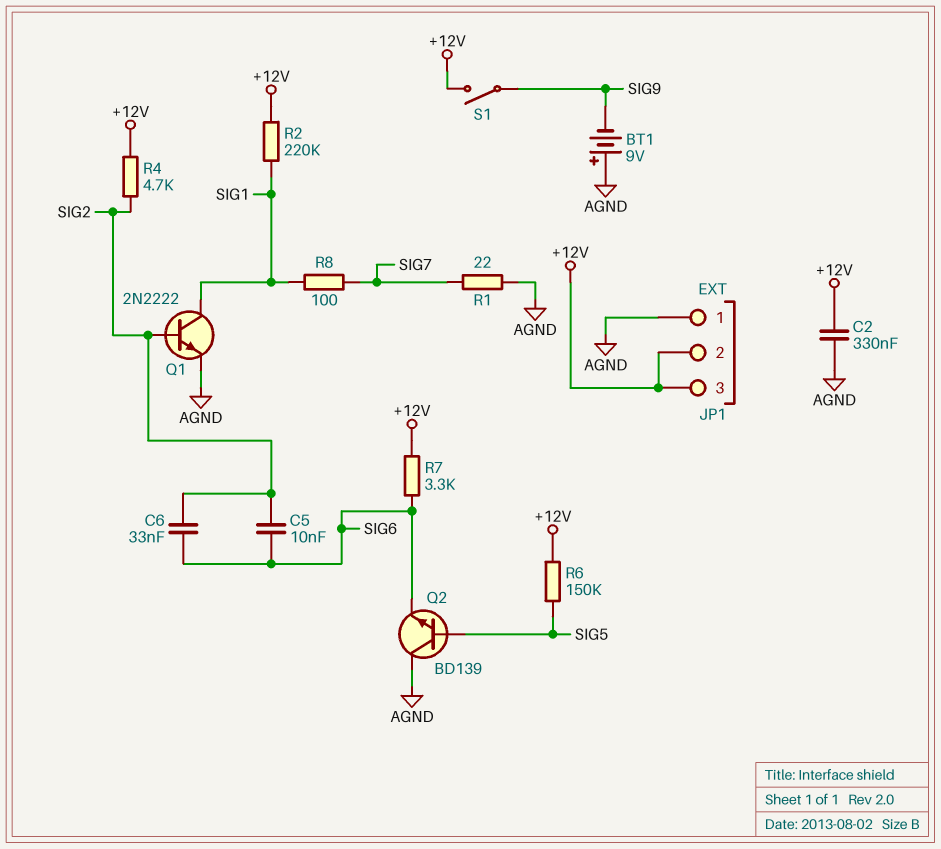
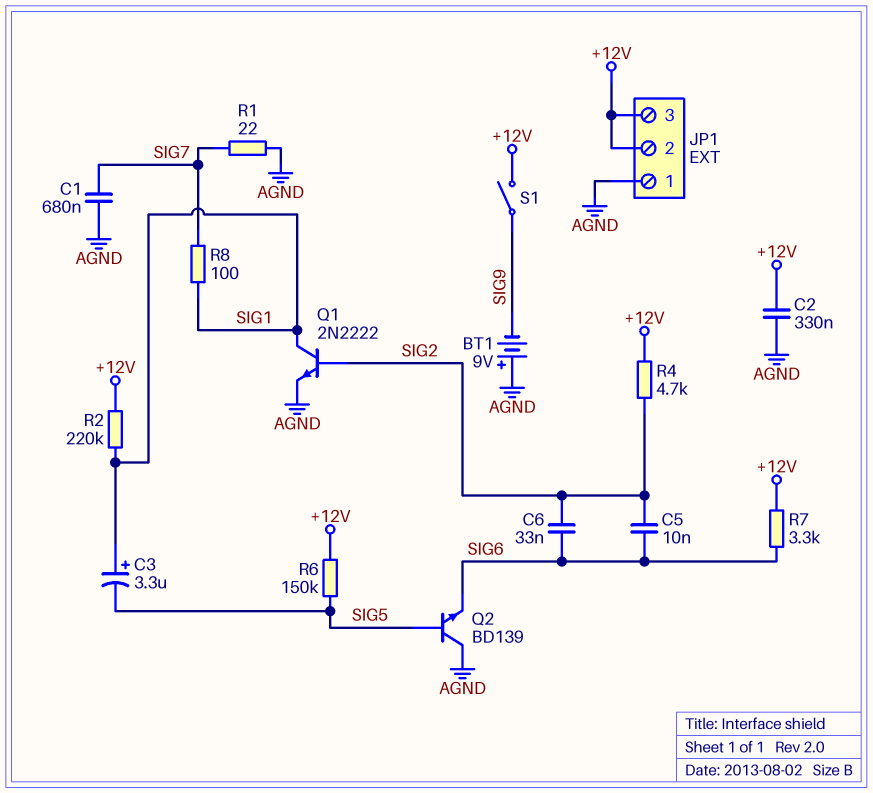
C1: none -> 680nF (AGND, SIG7)
C3: none -> 3.3uF (plus SIG1, minus SIG5)

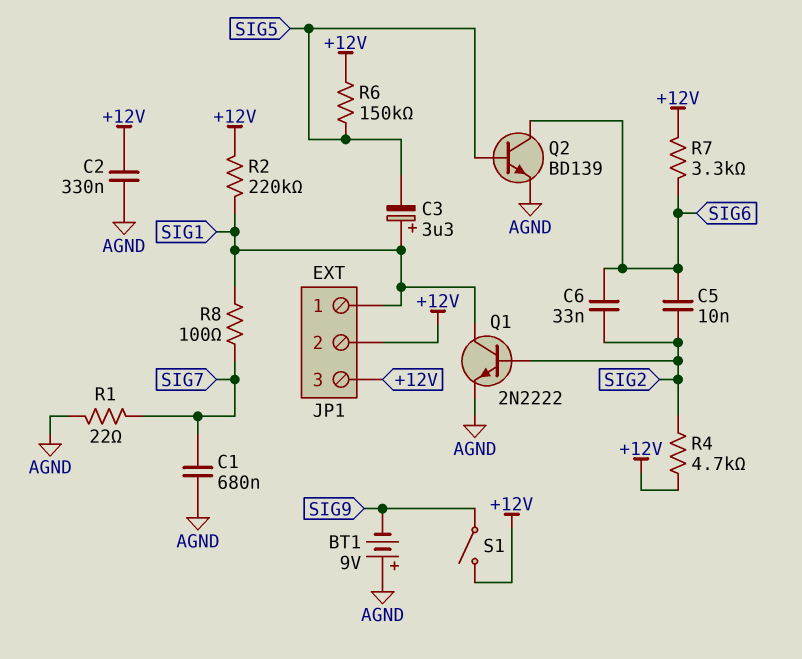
JP1 pin 1: AGND -> SIG1
Q2: NPN BD139 (B SIG5, C AGND, E SIG6) -> NPN BD139 (B SIG5, C SIG6, E AGND)

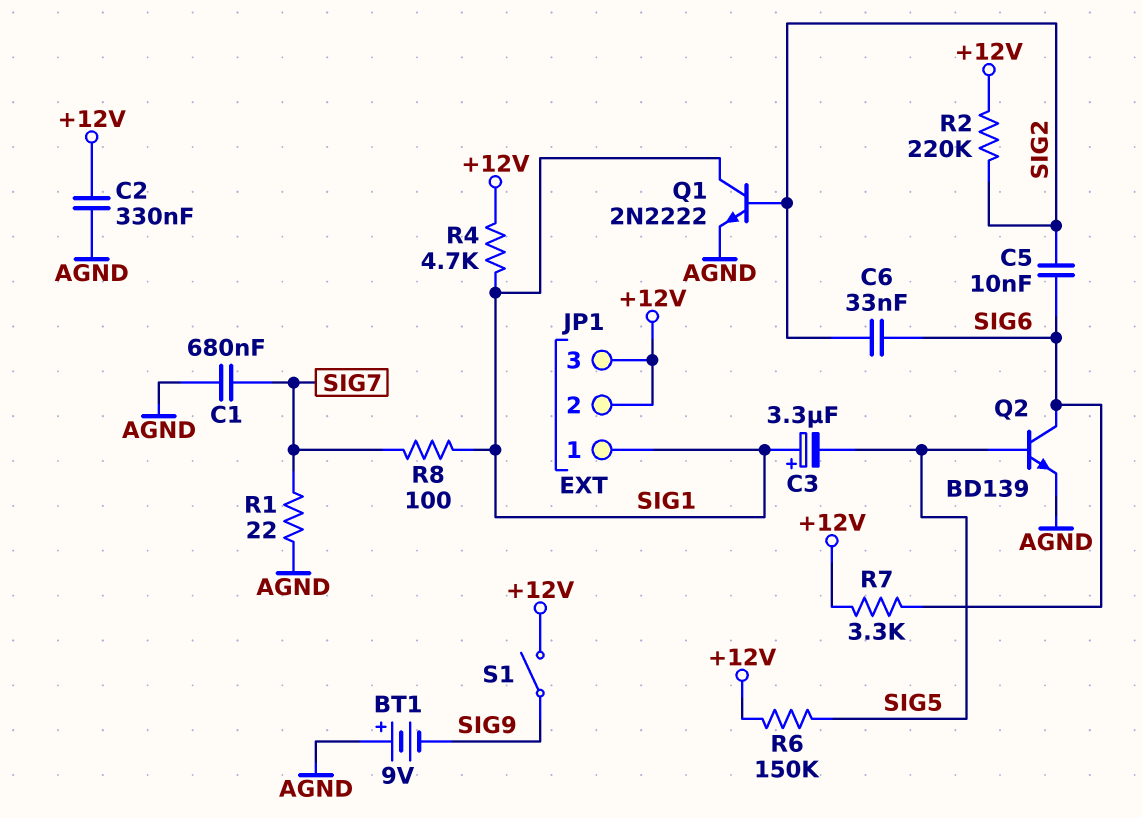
R2: 220k (+12V, SIG1) -> 220k (+12V, SIG2)
R4: 4.7k (+12V, SIG2) -> 4.7k (+12V, SIG1)

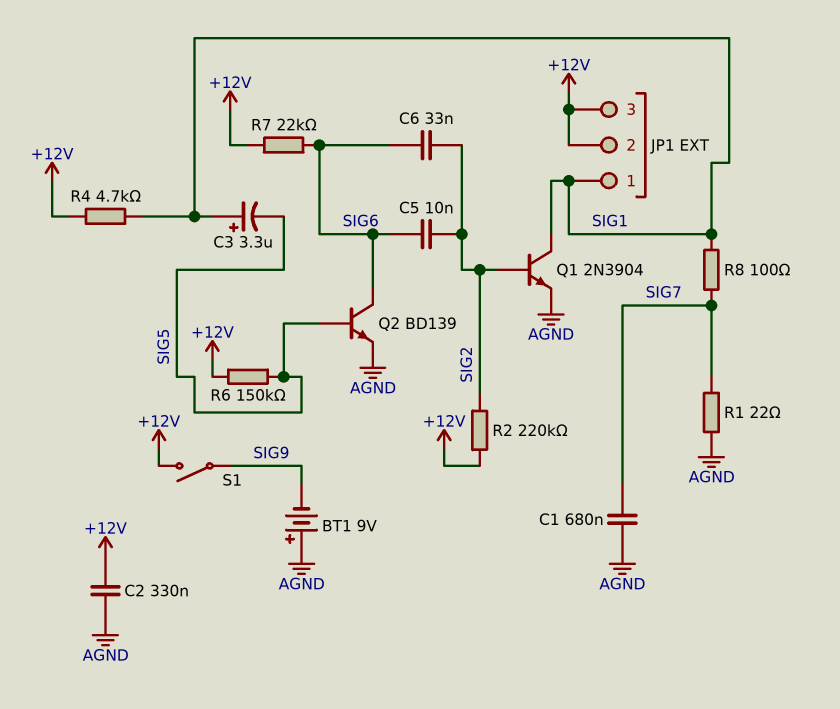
Q1: NPN 2N2222 (B SIG2, C SIG1, E AGND) -> NPN 2N3904 (B SIG2, C SIG1, E AGND)
R7: 3.3k (+12V, SIG6) -> 22k (+12V, SIG6)

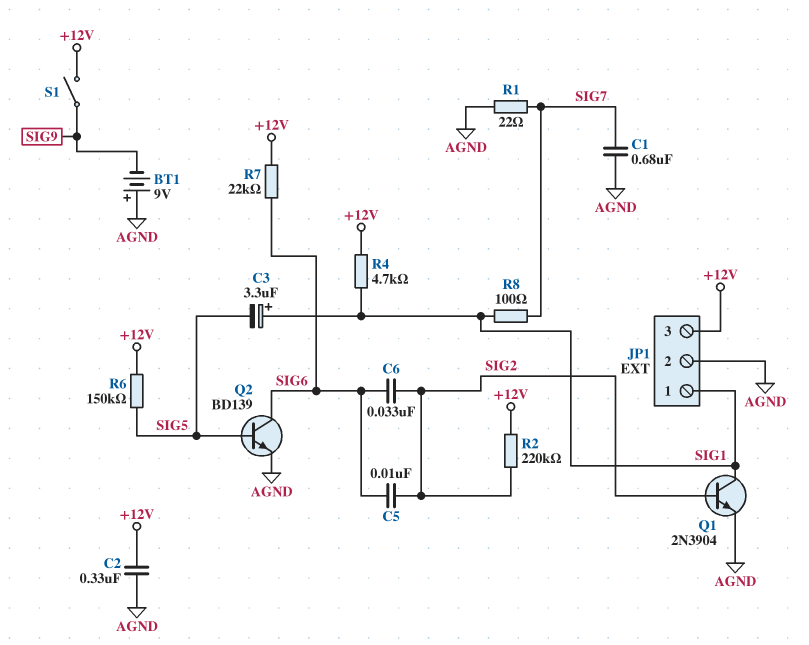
JP1 pin 2: +12V -> AGND

